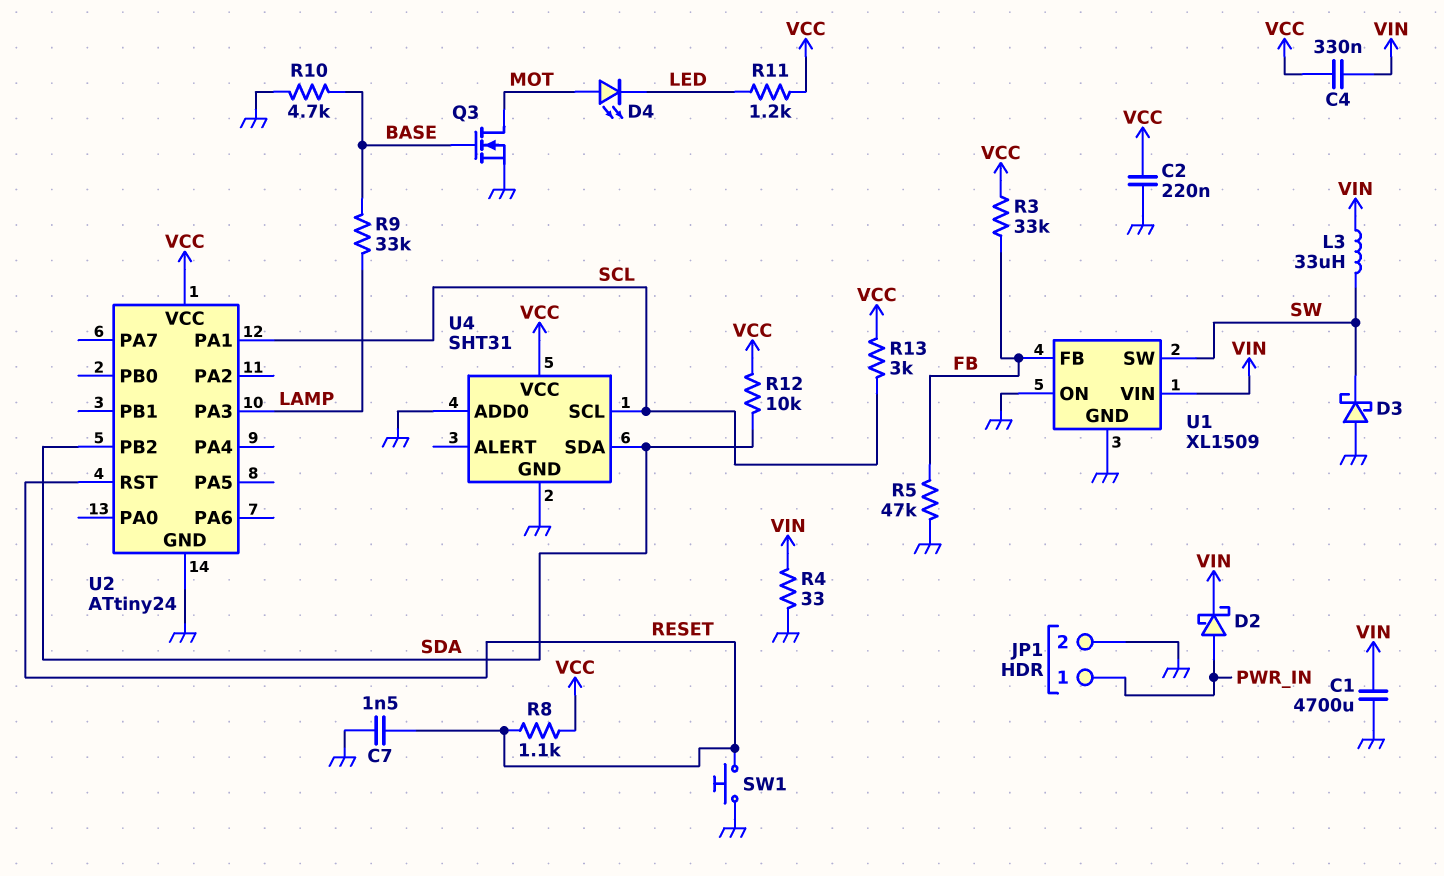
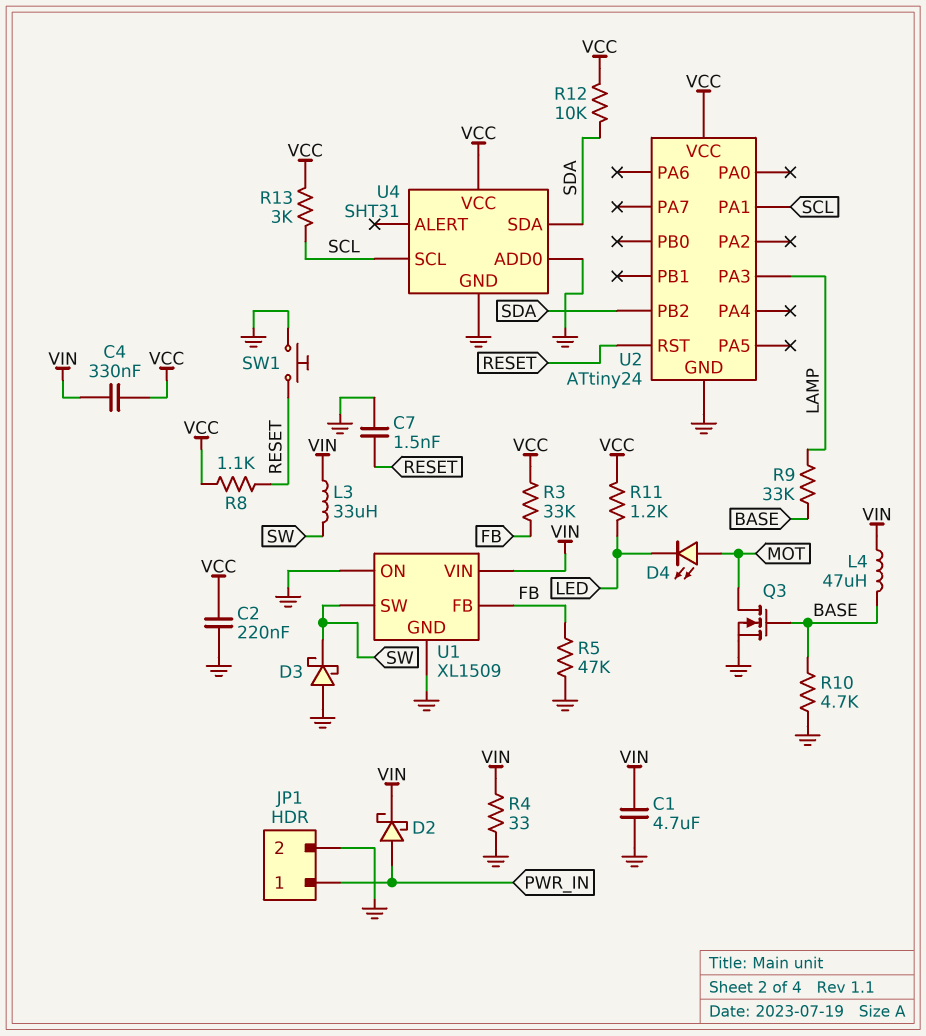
C1: 4700uF (GND, VIN) -> 4.7uF (GND, VIN)
L4: none -> 47uH (BASE, VIN)

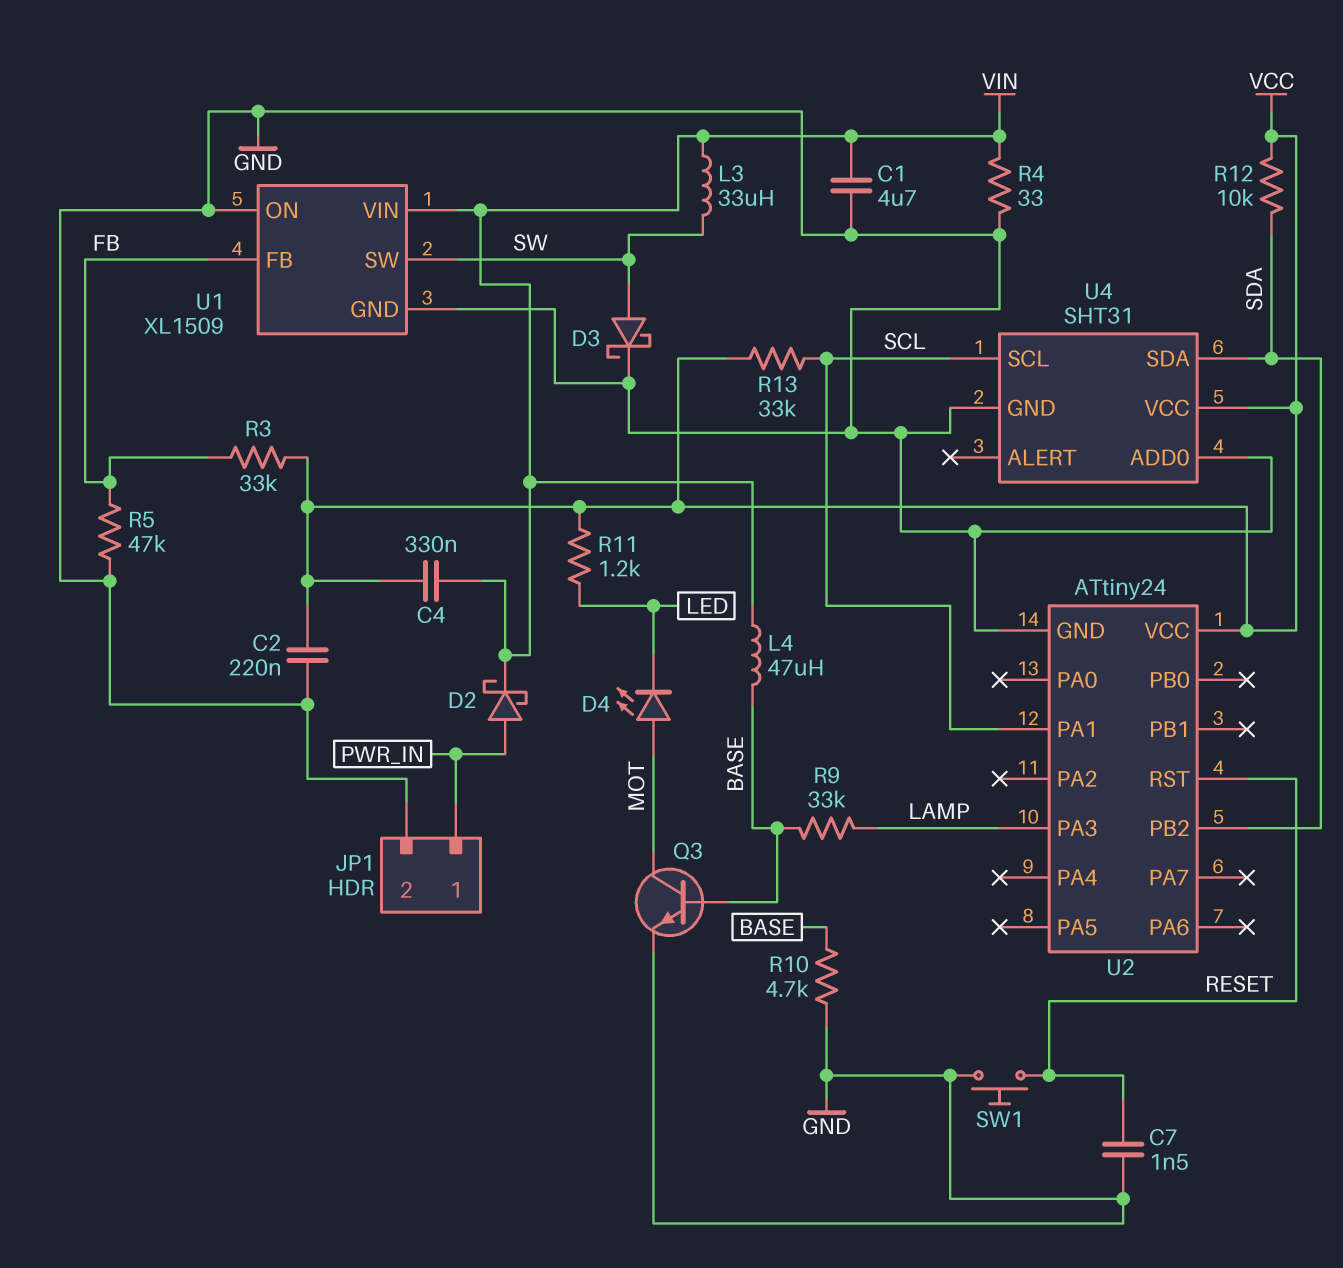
D3: schottky (A GND, K SW) -> schottky (A SW, K GND)
Q3: NMOS (G BASE, D MOT, S GND) -> NPN (B BASE, C MOT, E GND)
R8: 1.1k (RESET, VCC) -> none
R13: 3k (SCL, VCC) -> 33k (SCL, VCC)

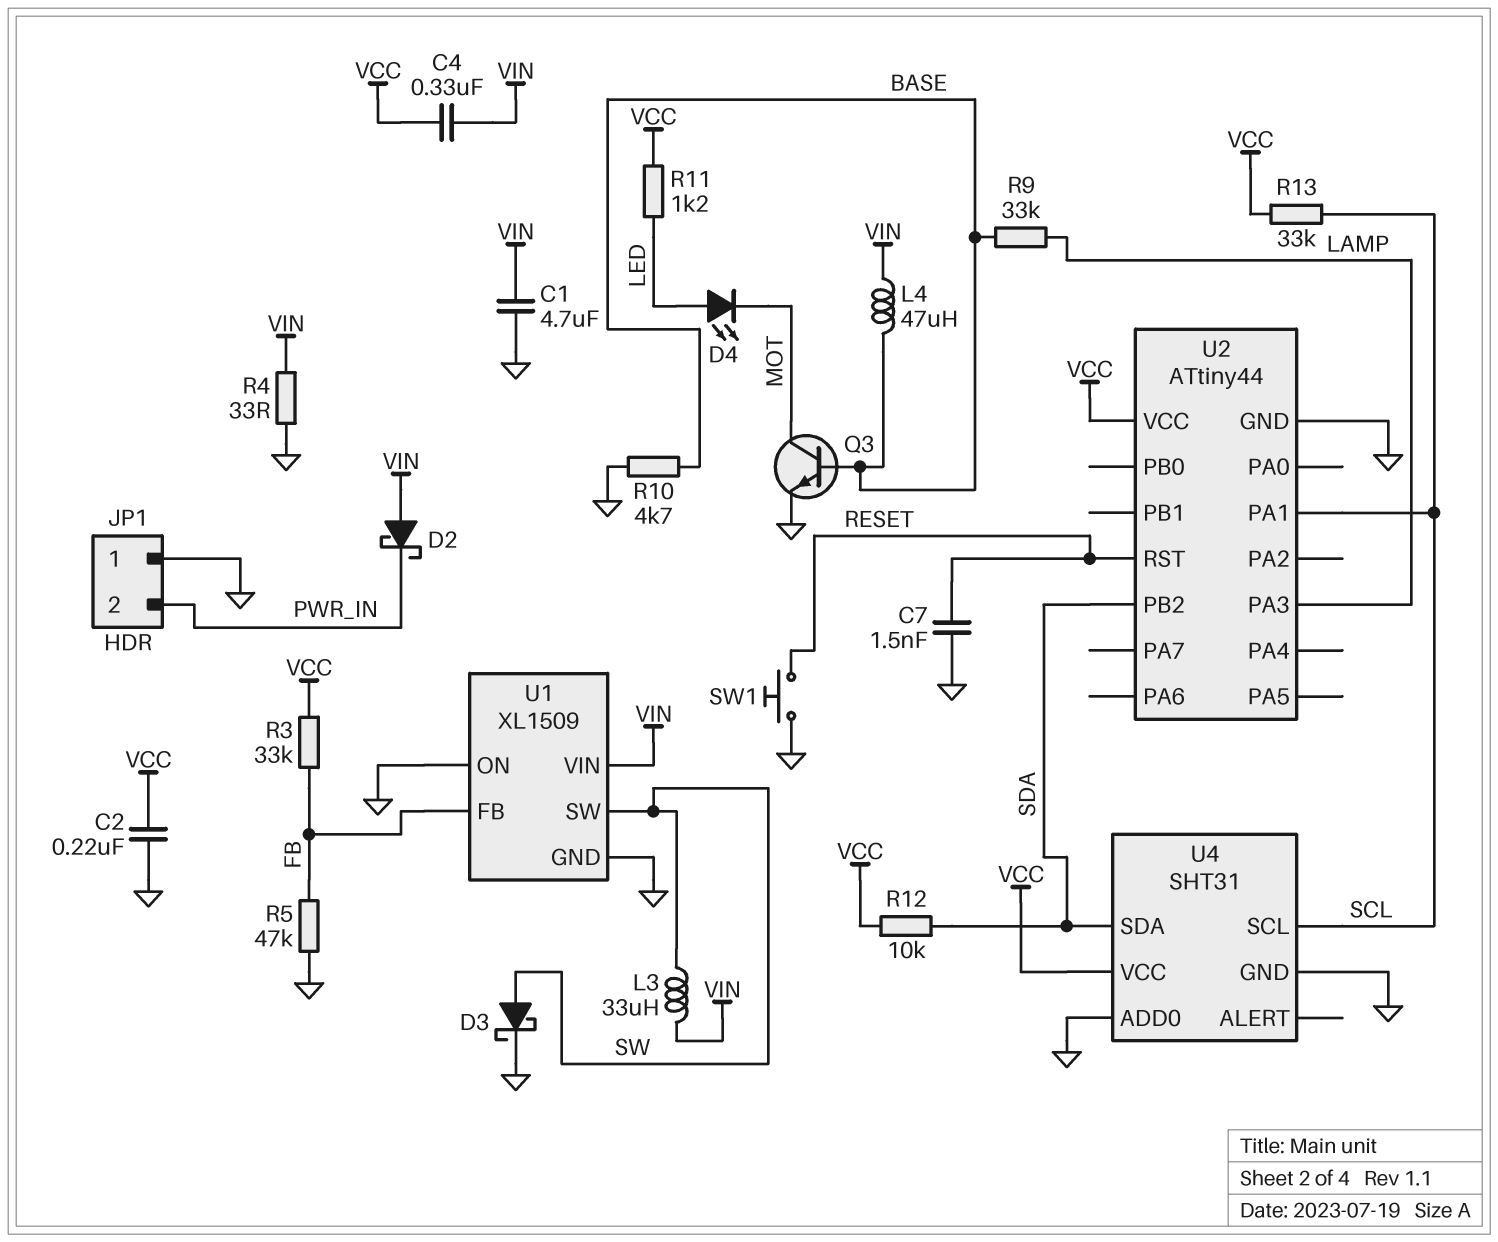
D2: schottky (A PWR_IN, K VIN) -> schottky (A VIN, K PWR_IN)
D4: LED (A MOT, K LED) -> LED (A LED, K MOT)
JP1 pin 1: PWR_IN -> GND
JP1 pin 2: GND -> PWR_IN
U2: ATtiny24 -> ATtiny44

